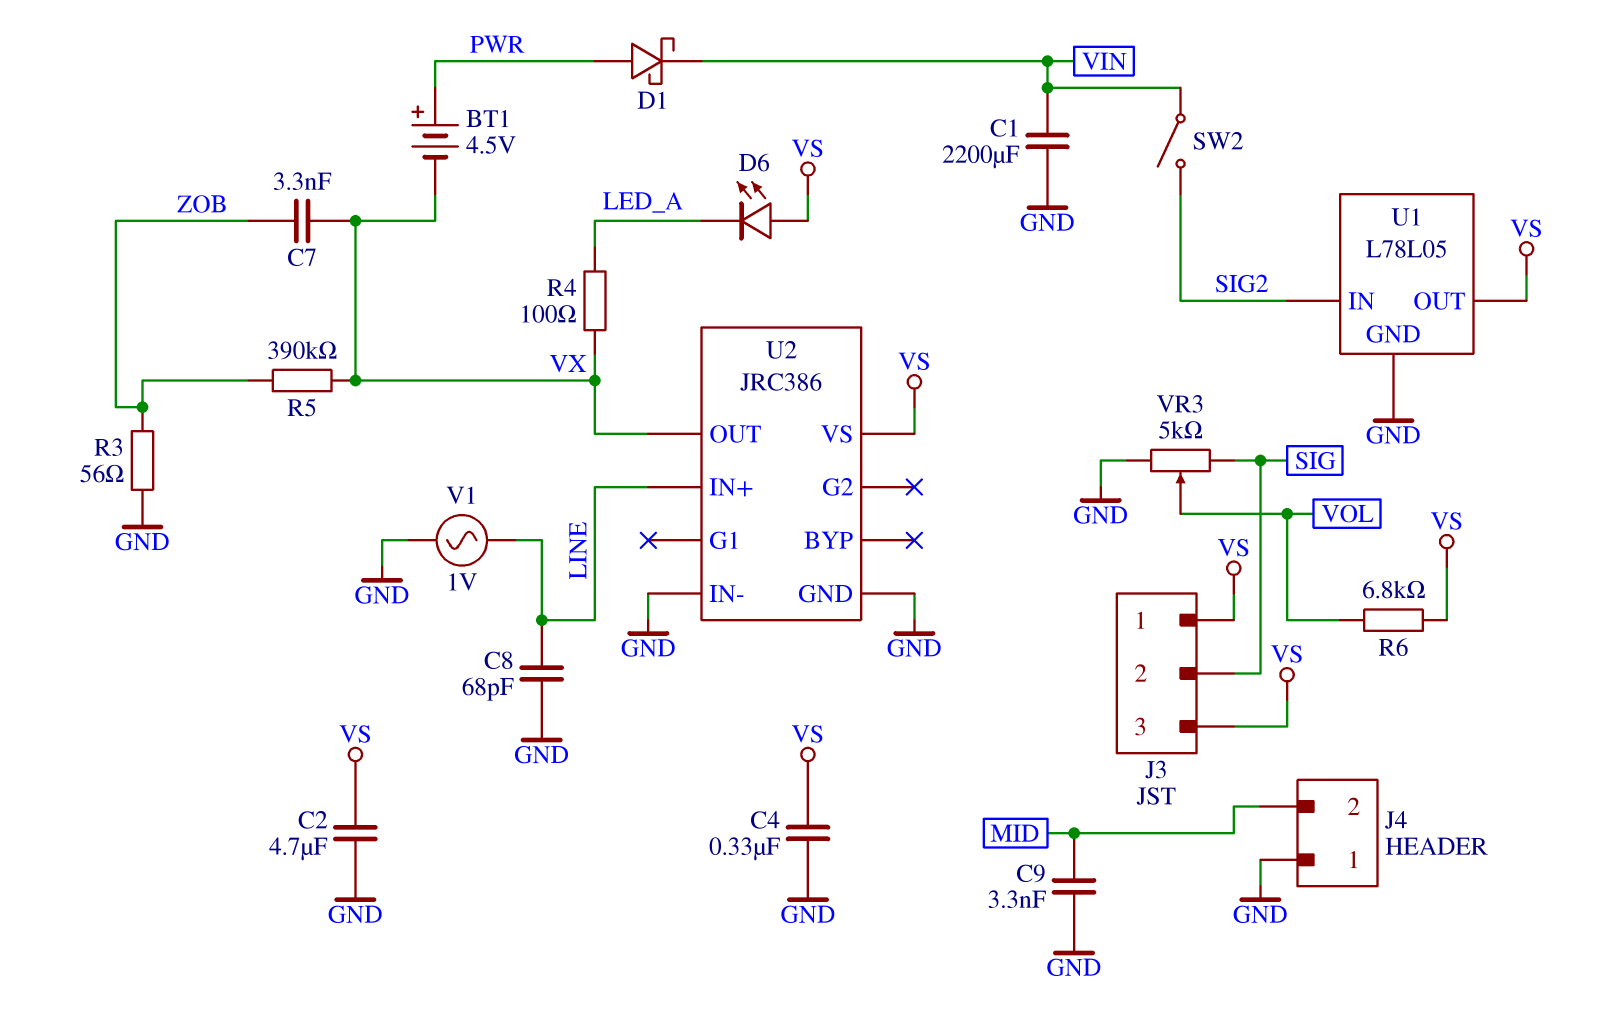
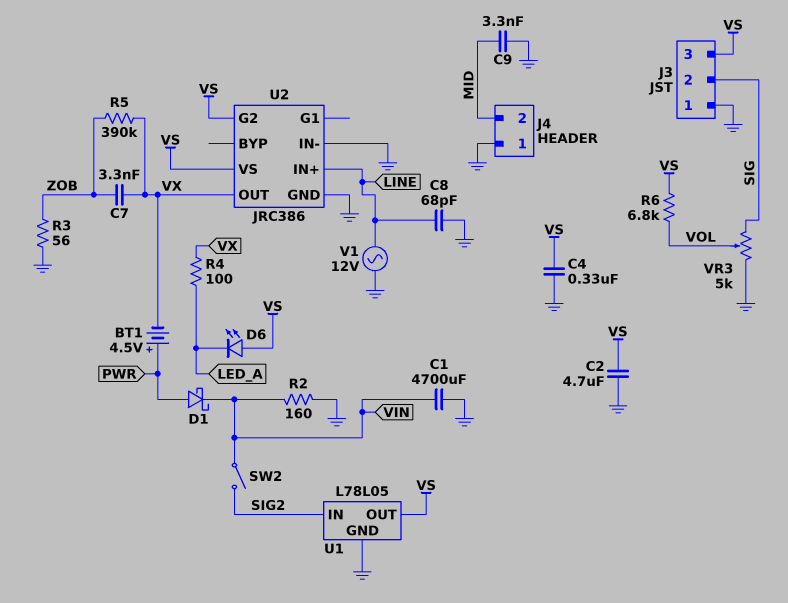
C1: 2200uF (GND, VIN) -> 4700uF (GND, VIN)
J3 pin 1: VS -> GND
R2: none -> 160 (GND, VIN)
U2 pin G2: none -> VS
V1: AC 1V (GND, LINE) -> AC 12V (GND, LINE)

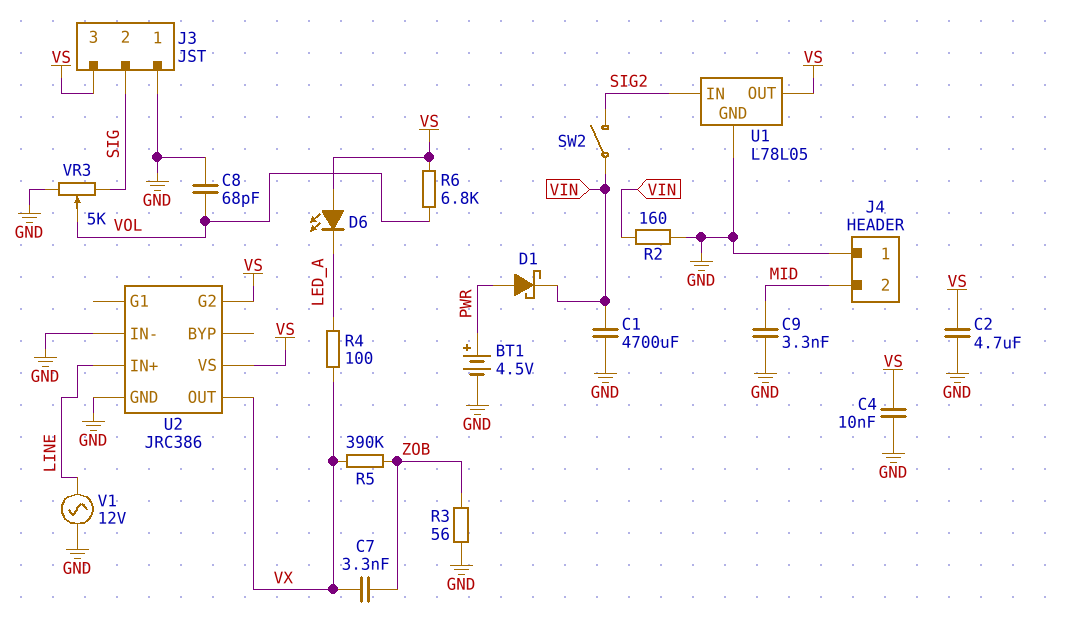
BT1: 4.5V (plus PWR, minus VX) -> 4.5V (plus PWR, minus GND)
C4: 330nF (GND, VS) -> 10nF (GND, VS)
C8: 68pF (GND, LINE) -> 68pF (GND, VOL)

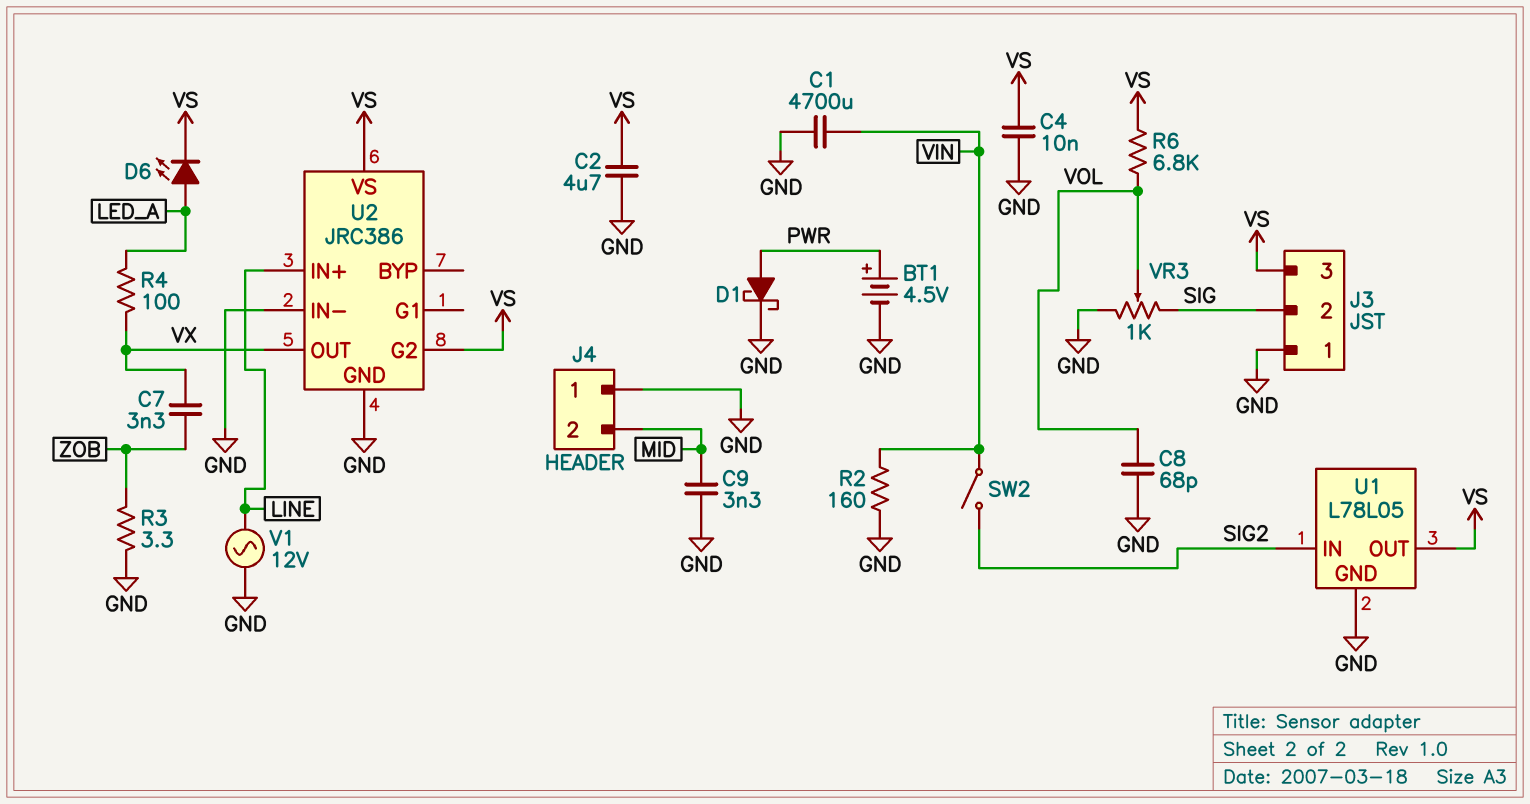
D1: schottky (A PWR, K VIN) -> schottky (A PWR, K GND)
D6: LED (A VS, K LED_A) -> LED (A LED_A, K VS)
R3: 56 (GND, ZOB) -> 3.3 (GND, ZOB)
R5: 390k (VX, ZOB) -> none
VR3: 5k (GND, SIG, wiper VOL) -> 1k (GND, SIG, wiper VOL)

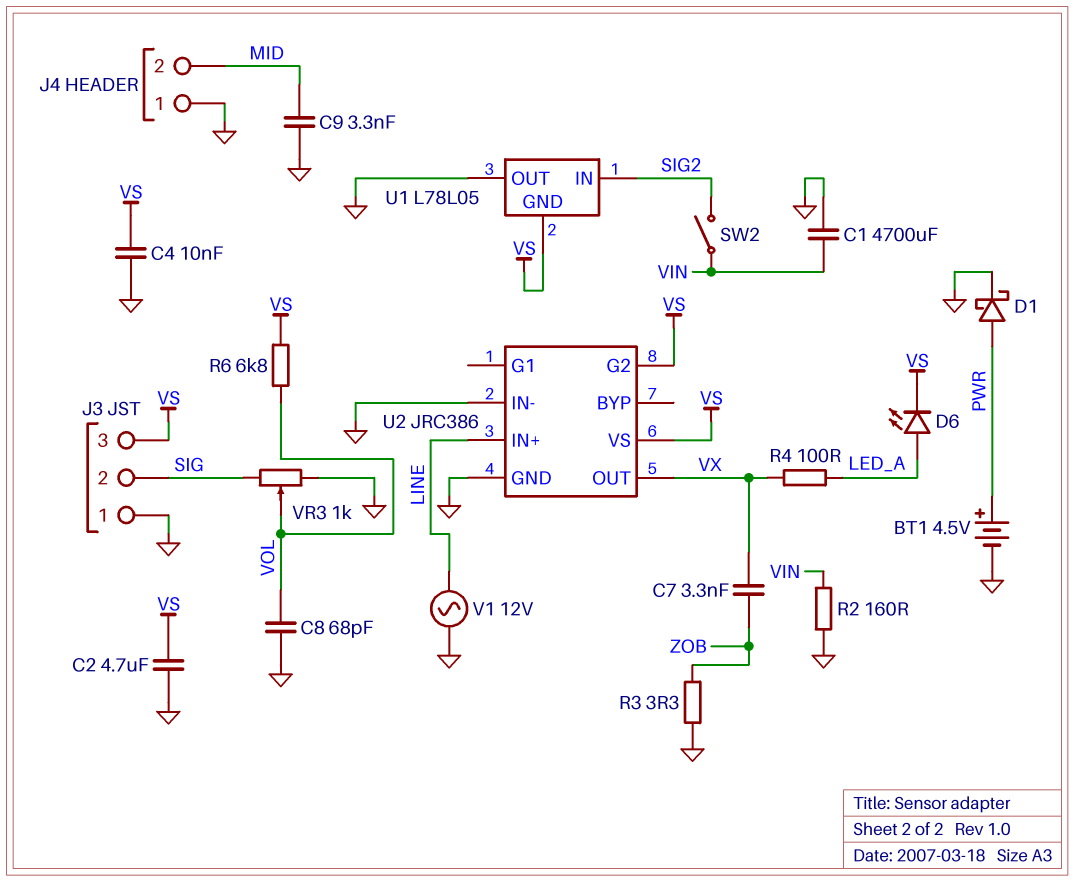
U1 pin GND: GND -> VS
U1 pin OUT: VS -> GND

